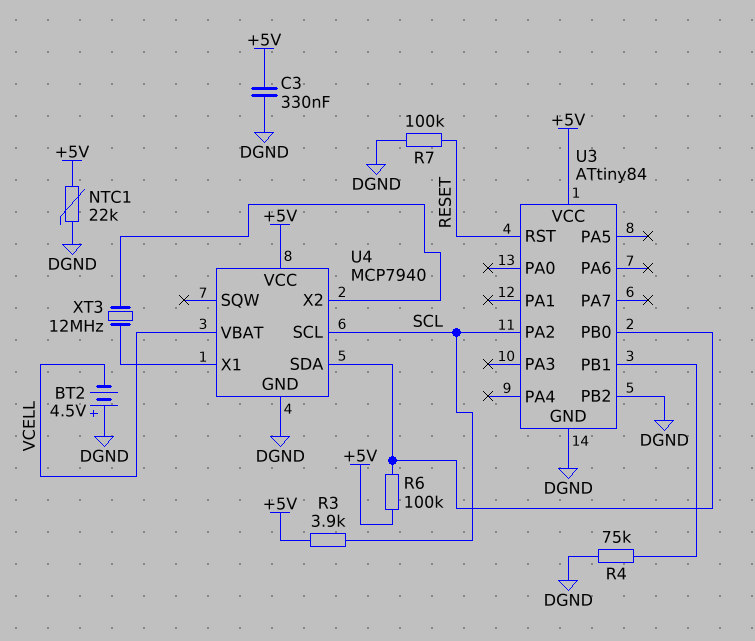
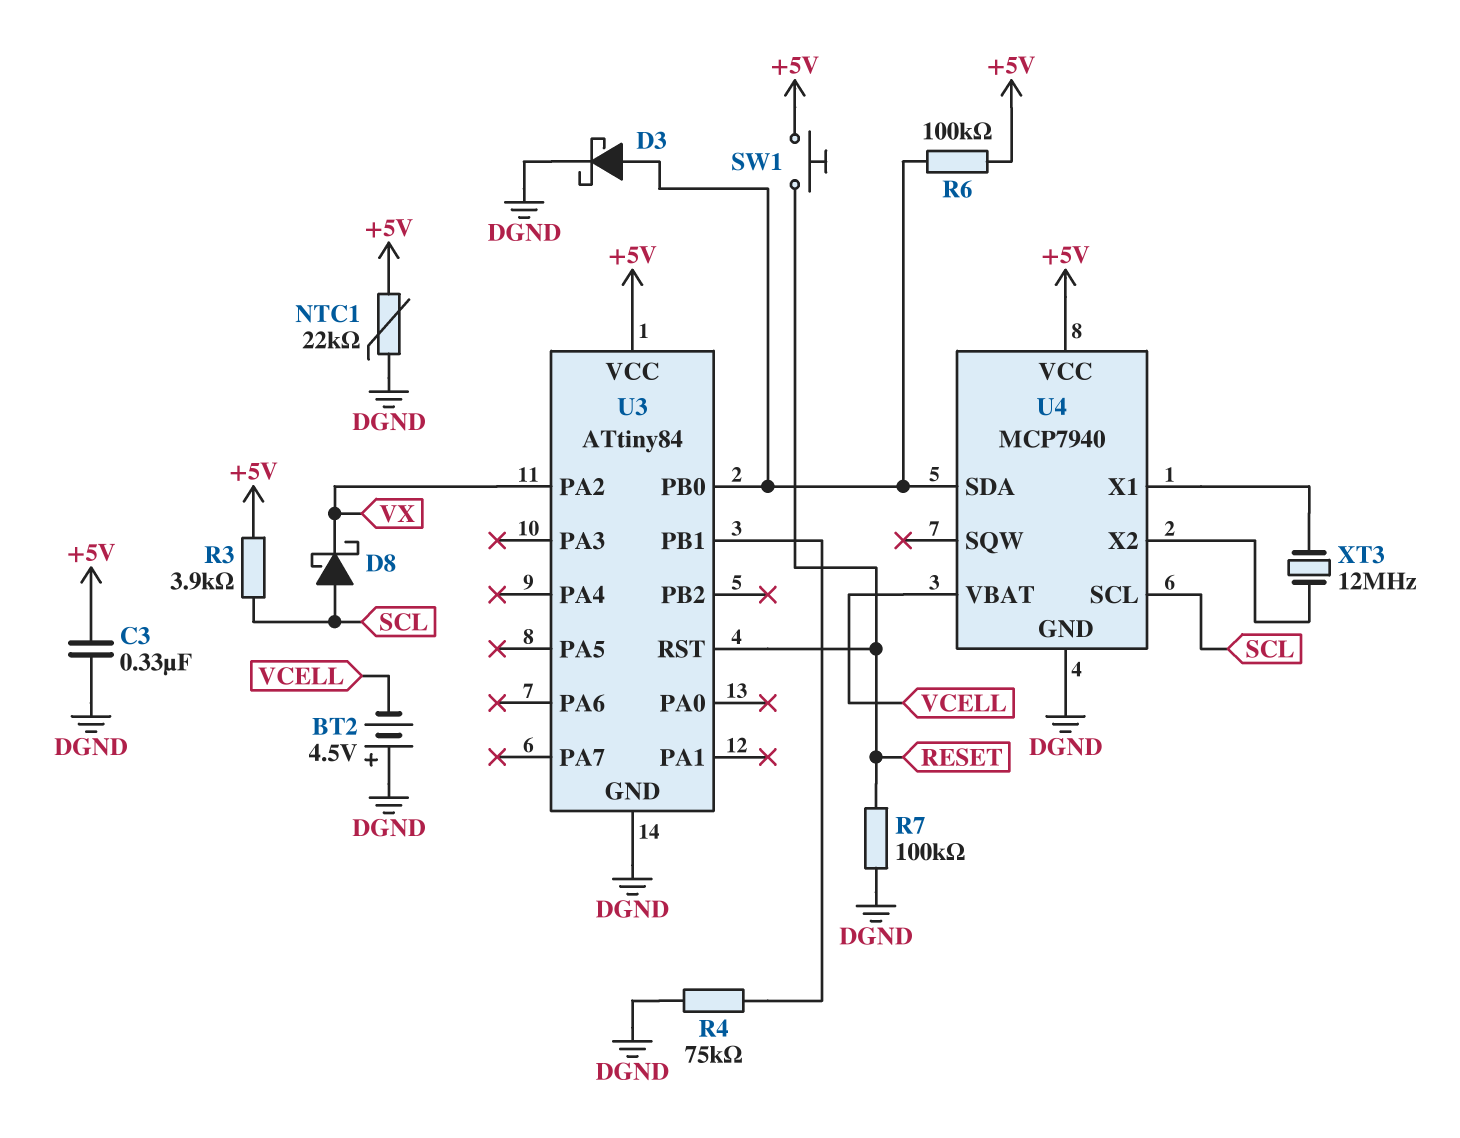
D3: none -> schottky (A U3/PB0, K DGND)
D8: none -> schottky (A SCL, K VX)
SW1: none -> button (+5V, RESET)
U3 pin PA2: SCL -> VX
U3 pin PB2: DGND -> none

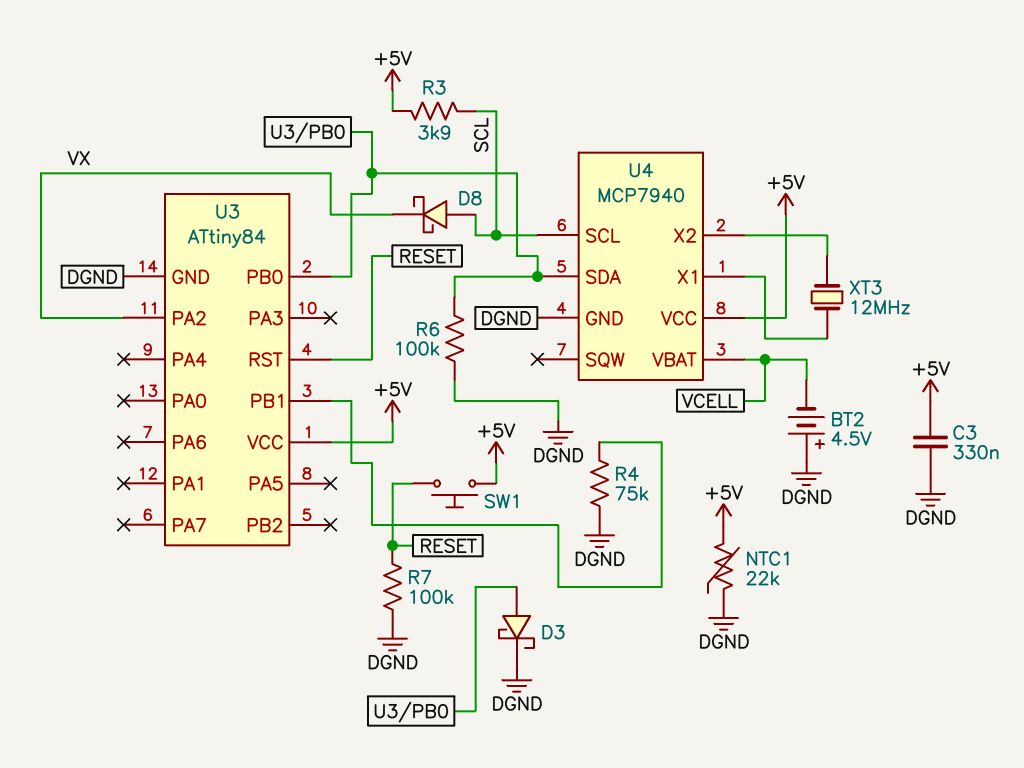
R6: 100k (+5V, U3/PB0) -> 100k (DGND, U3/PB0)

